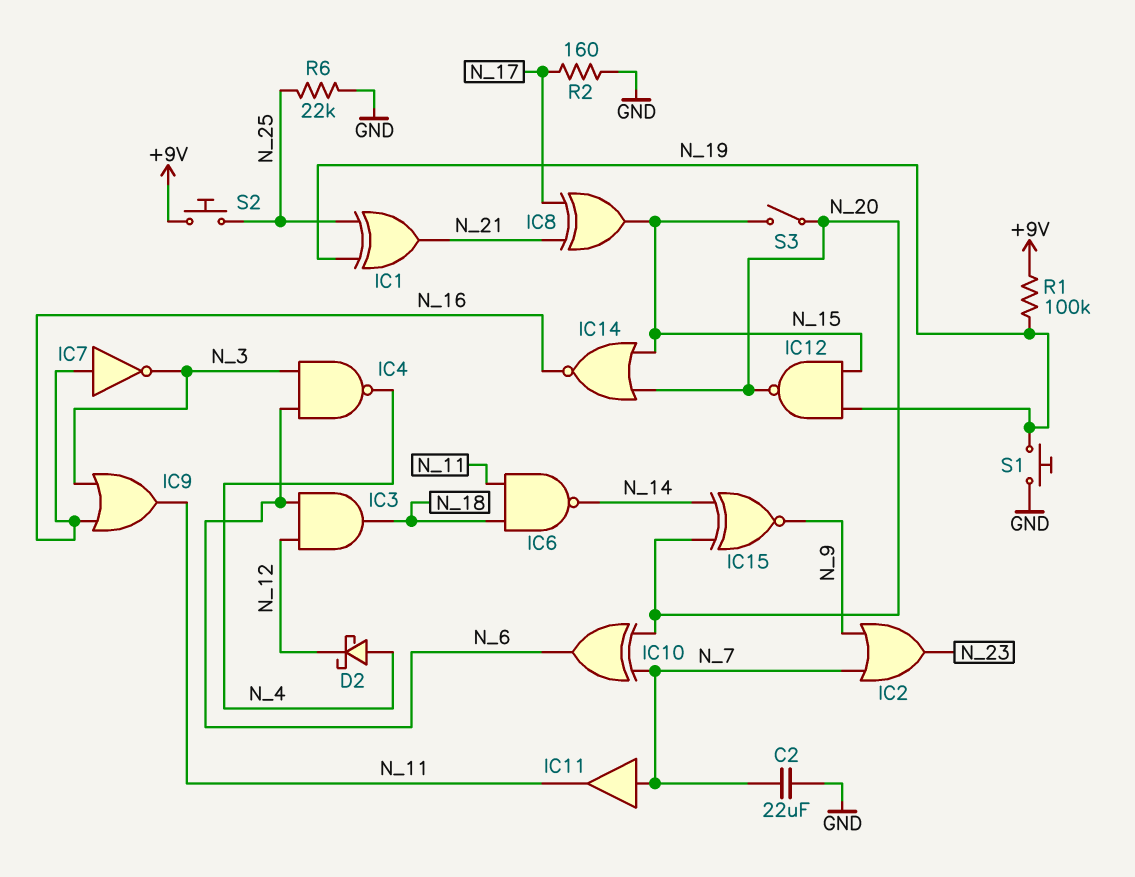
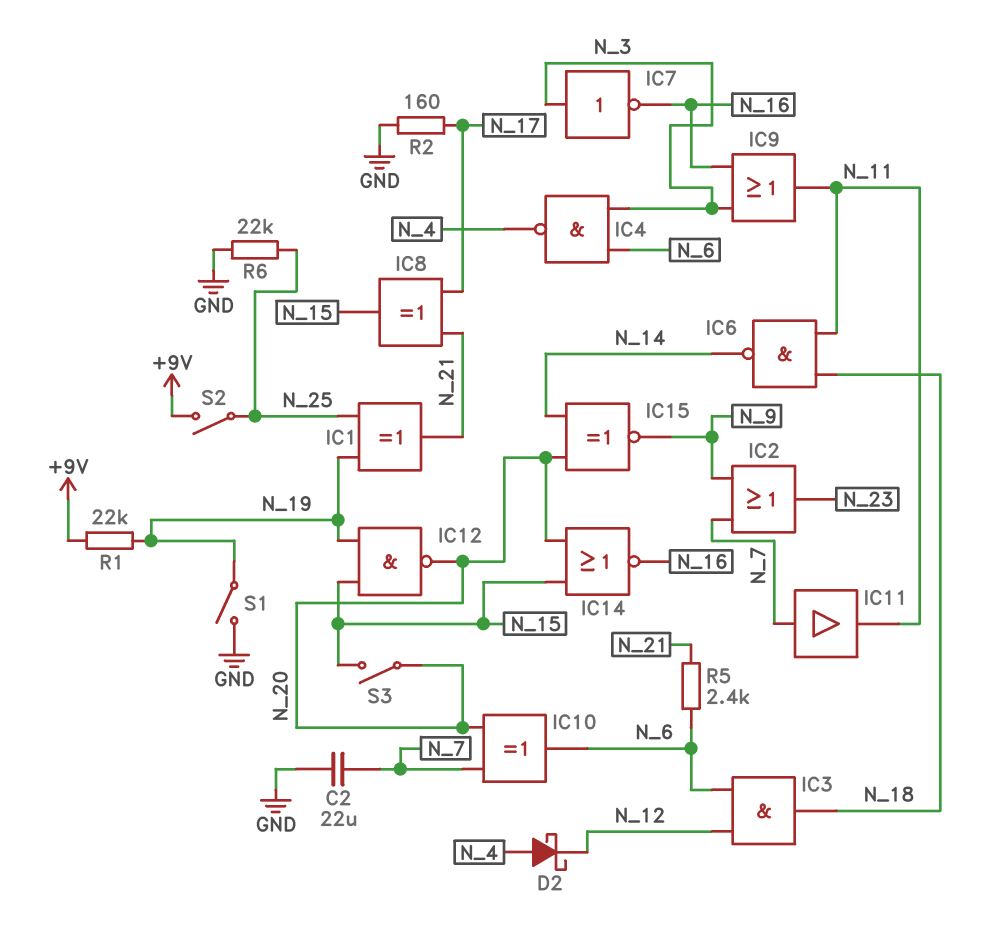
IC7: NOT (in N_16, out N_3) -> NOT (in N_3, out N_16)
R1: 100k (+9V, N_19) -> 22k (+9V, N_19)
R5: none -> 2.4k (N_6, N_21)
S1: button (GND, N_19) -> switch (GND, N_19)
S2: button (+9V, N_25) -> switch (+9V, N_25)

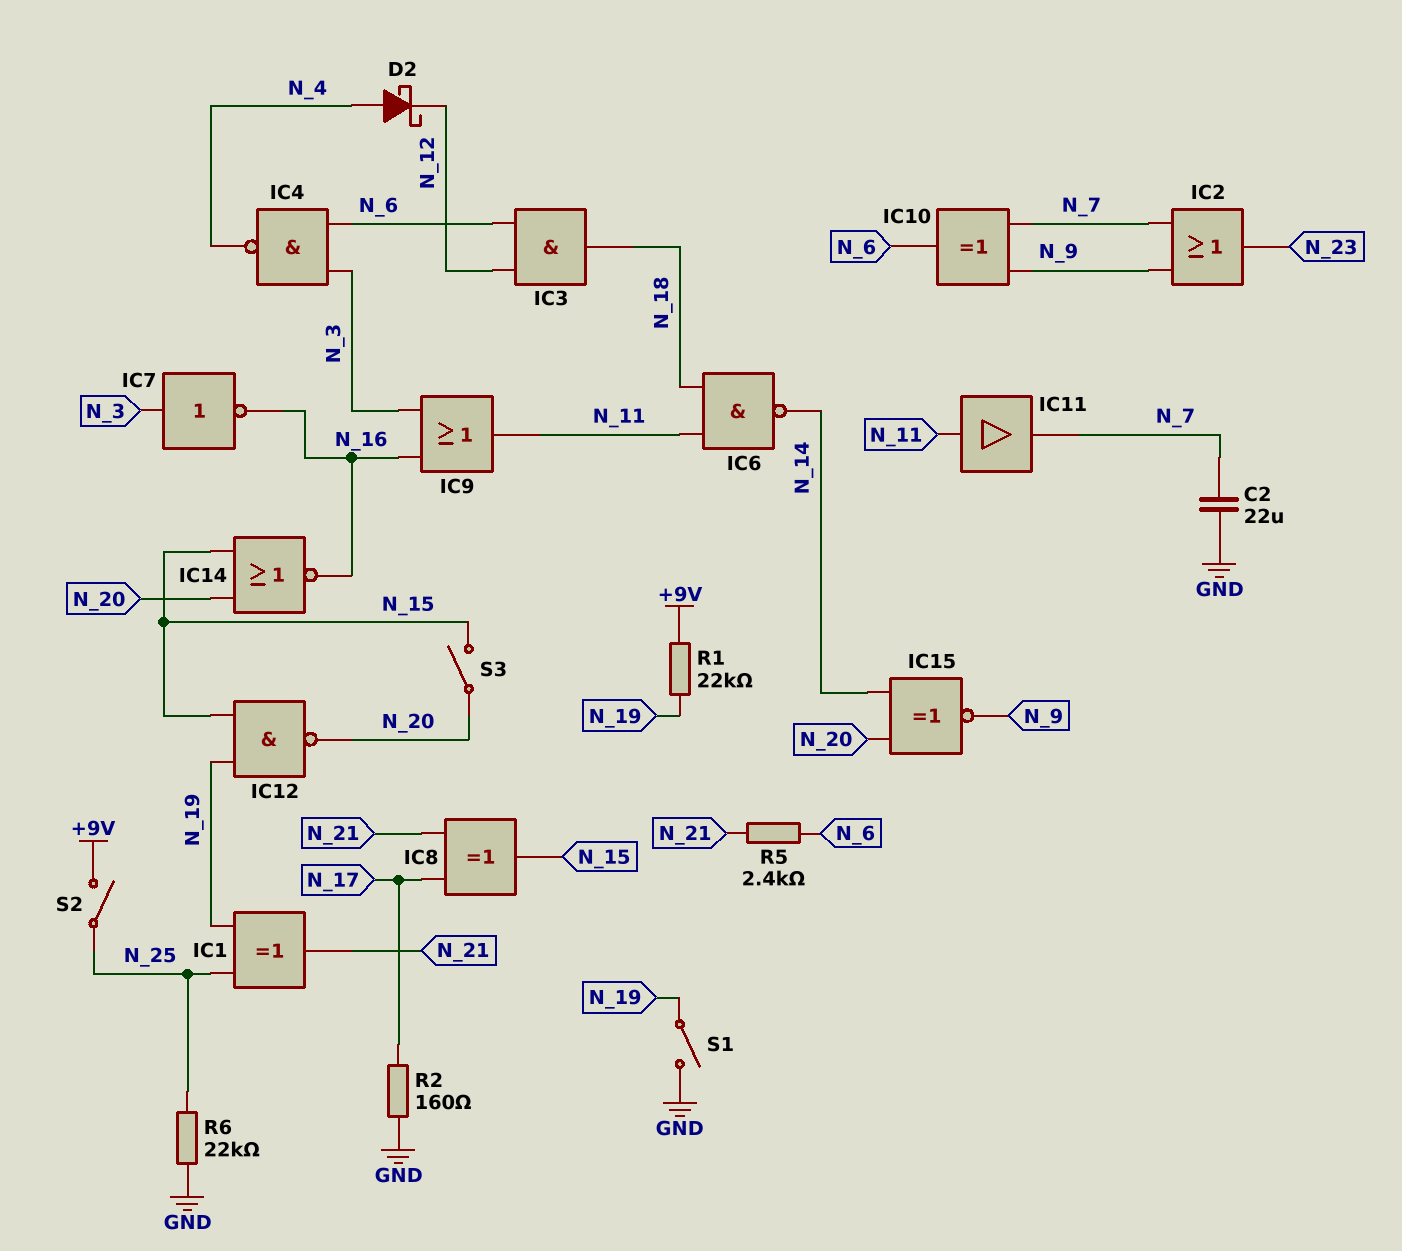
IC10: XOR (in N_7, in N_20, out N_6) -> XOR (in N_7, in N_9, out N_6)
IC11: buffer (in N_7, out N_11) -> buffer (in N_11, out N_7)

